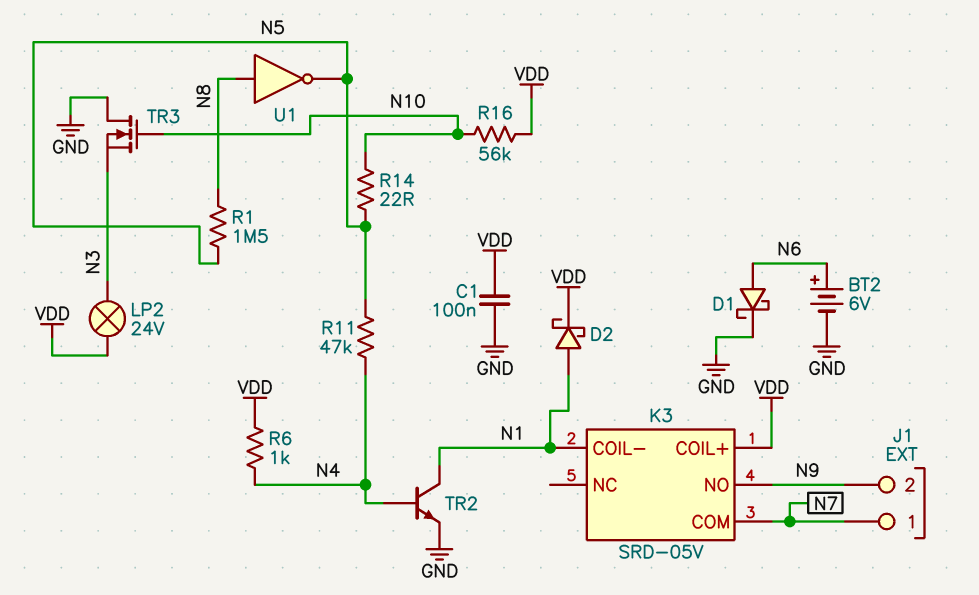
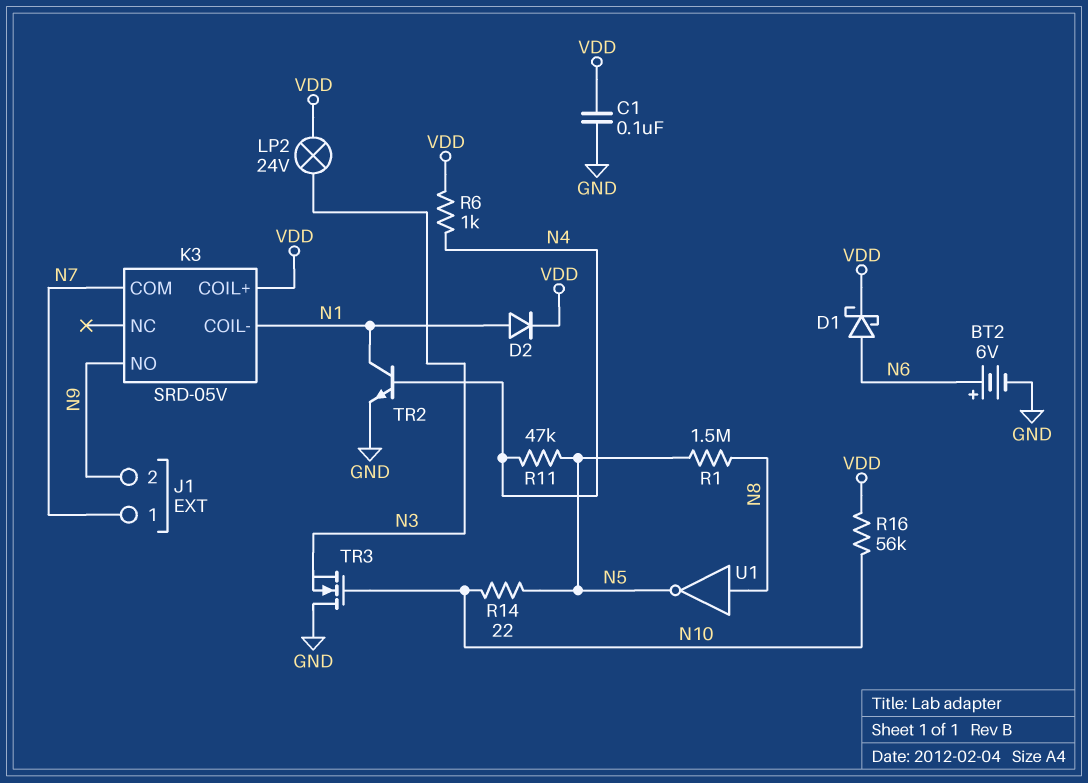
D1: schottky (A N6, K GND) -> schottky (A N6, K VDD)
D2: schottky (A N1, K VDD) -> diode (A N1, K VDD)

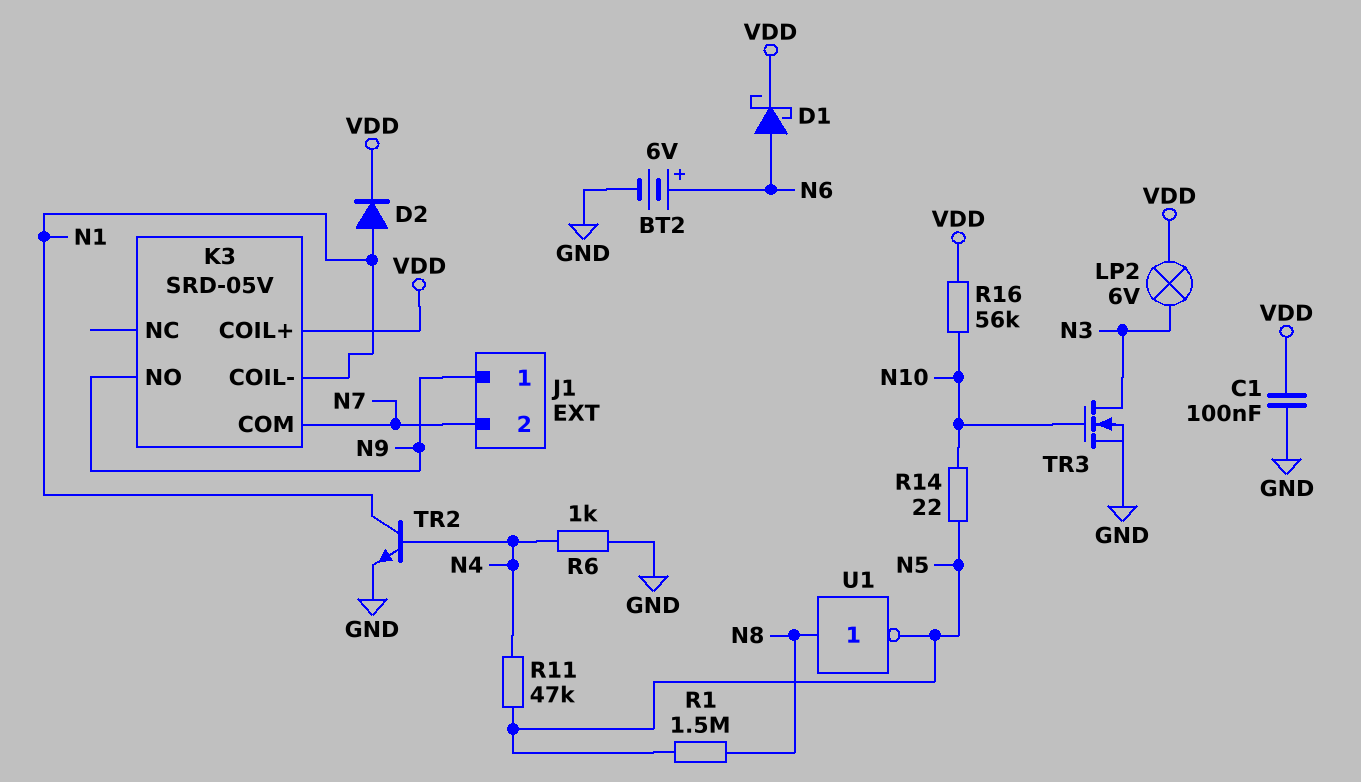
J1 pin 1: N7 -> N9
J1 pin 2: N9 -> N7
LP2: lamp 24V (N3, VDD) -> lamp 6V (N3, VDD)
R6: 1k (N4, VDD) -> 1k (GND, N4)
TR3: NMOS (G N10, D GND, S N3) -> NMOS (G N10, D N3, S GND)

